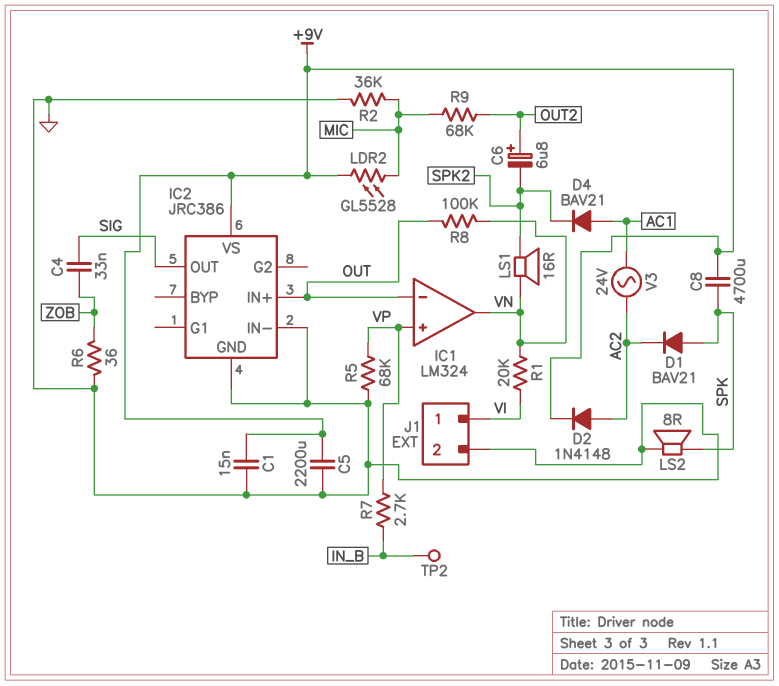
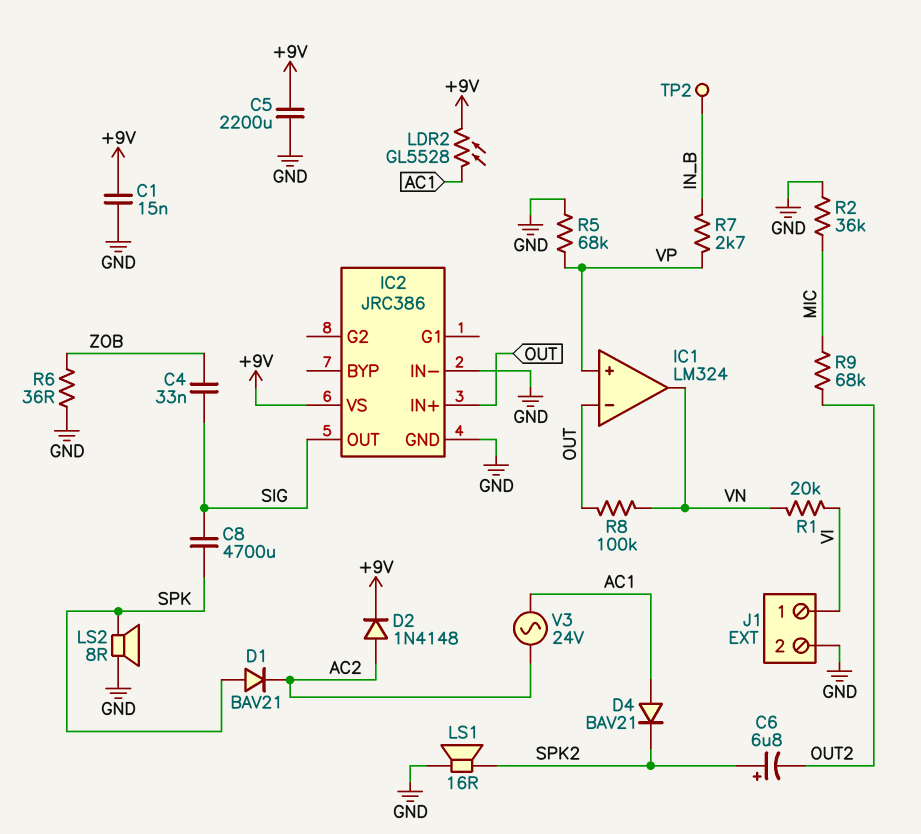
C6: 6.8uF (plus OUT2, minus SPK2) -> 6.8uF (plus SPK2, minus OUT2)
C8: 4700uF (+9V, SPK) -> 4700uF (SIG, SPK)
LDR2: GL5528 (+9V, MIC) -> GL5528 (+9V, AC1)
LS1: speaker 16R (SPK2, VN) -> speaker 16R (GND, SPK2)

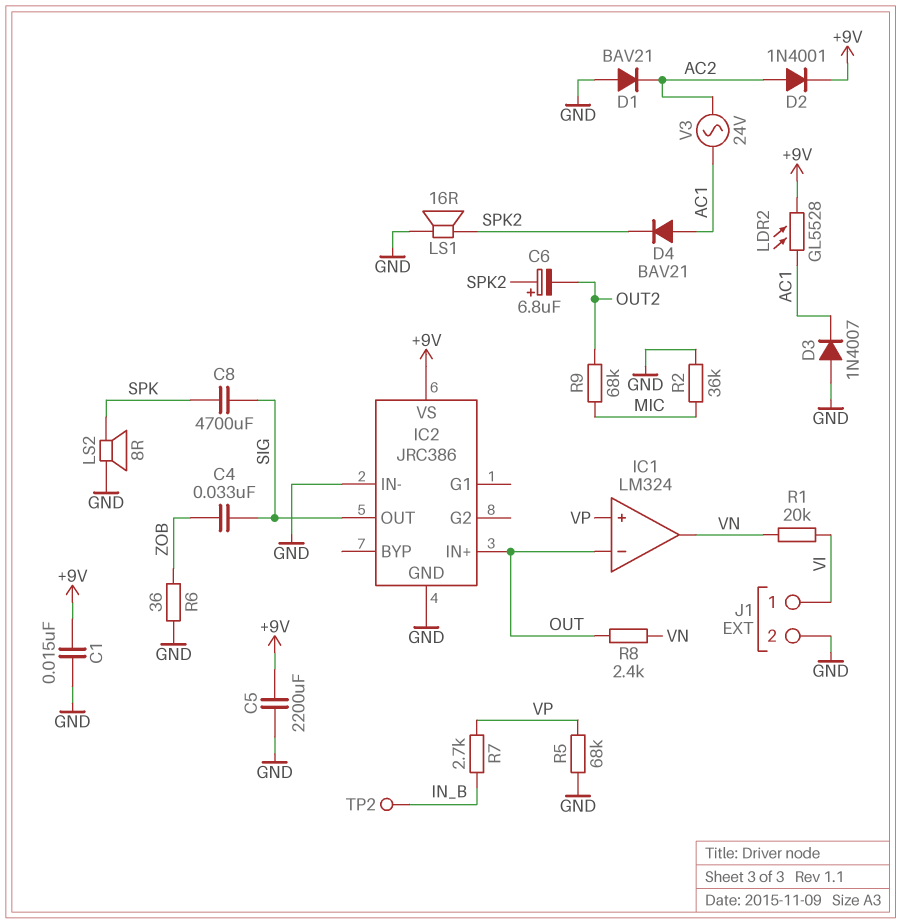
D1: diode BAV21 (A SPK, K AC2) -> diode BAV21 (A GND, K AC2)
D2: diode 1N4148 (A AC2, K +9V) -> diode 1N4001 (A AC2, K +9V)
D3: none -> diode 1N4007 (A GND, K AC1)
R8: 100k (OUT, VN) -> 2.4k (OUT, VN)

